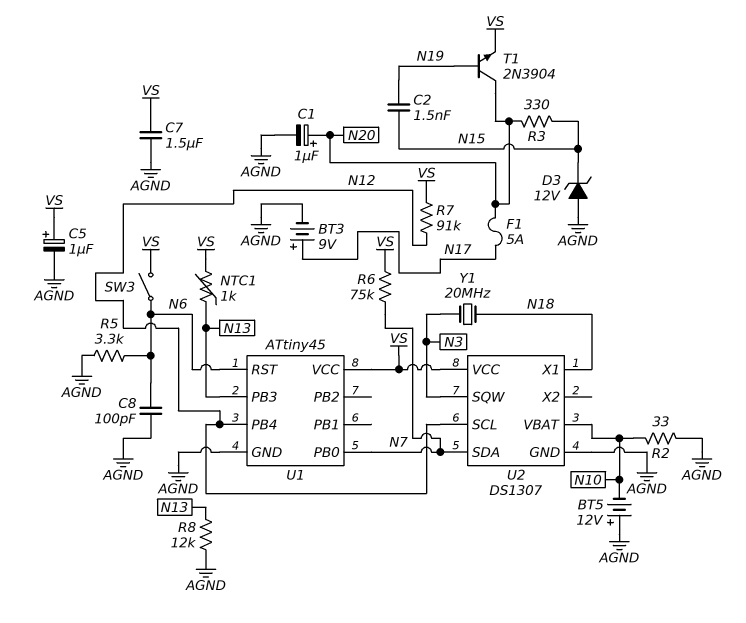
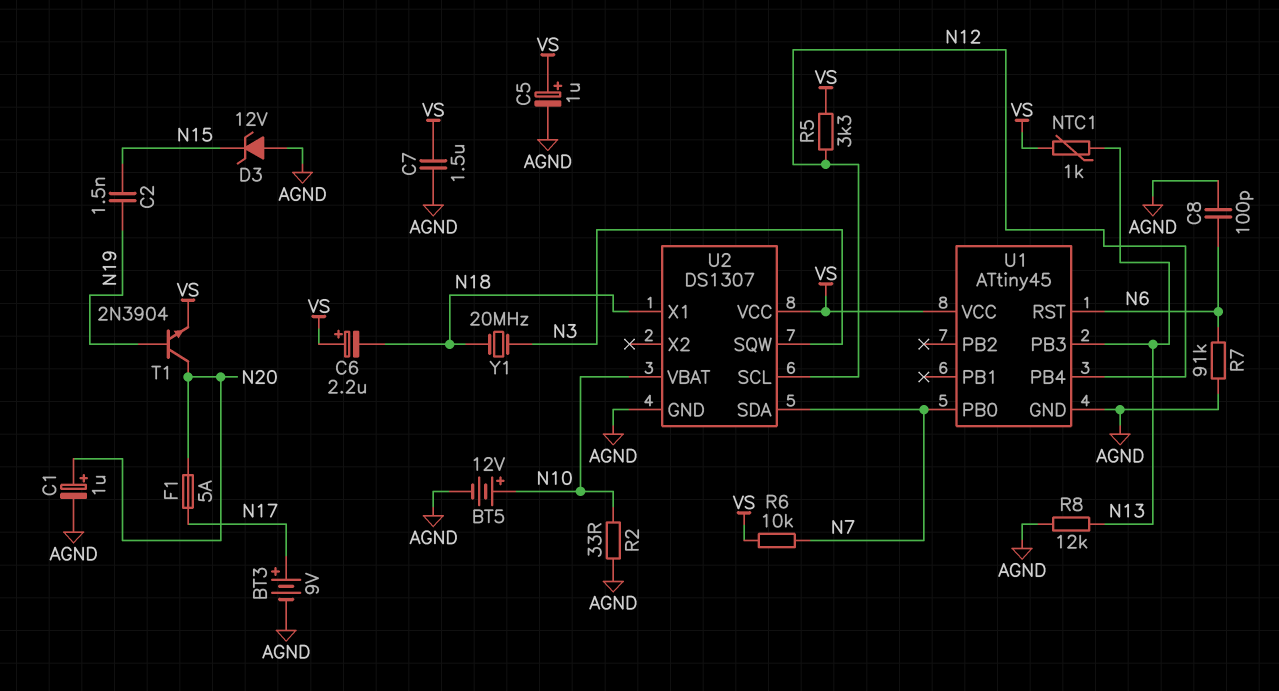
BT5: 12V (plus AGND, minus N10) -> 12V (plus N10, minus AGND)
C6: none -> 2.2uF (plus VS, minus N18)
R3: 330 (N15, N20) -> none
R5: 3.3k (AGND, N6) -> 3.3k (N12, VS)
R6: 75k (N7, VS) -> 10k (N7, VS)
R7: 91k (N12, VS) -> 91k (AGND, N6)
SW3: switch (N6, VS) -> none

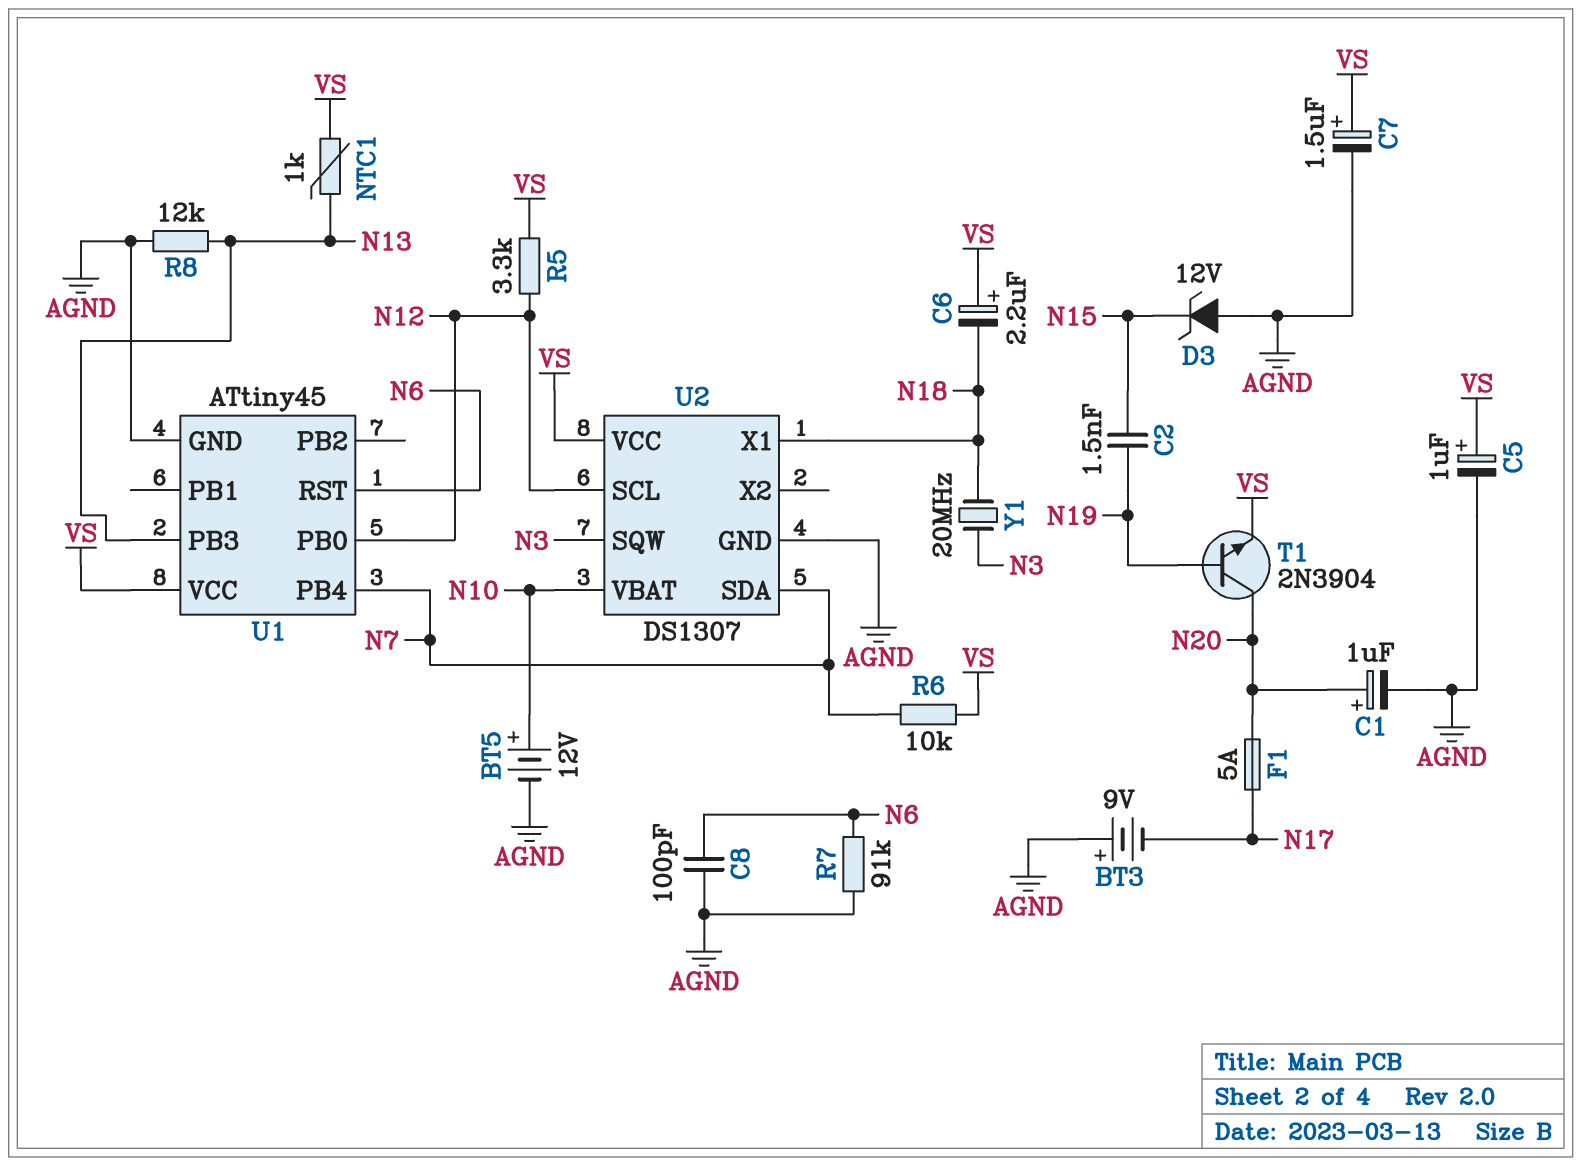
BT3: 9V (plus N17, minus AGND) -> 9V (plus AGND, minus N17)
C7: 1.5uF (AGND, VS) -> 1.5uF (plus VS, minus AGND)
R2: 33 (AGND, N10) -> none
U1 pin PB0: N7 -> N12
U1 pin PB4: N12 -> N7

